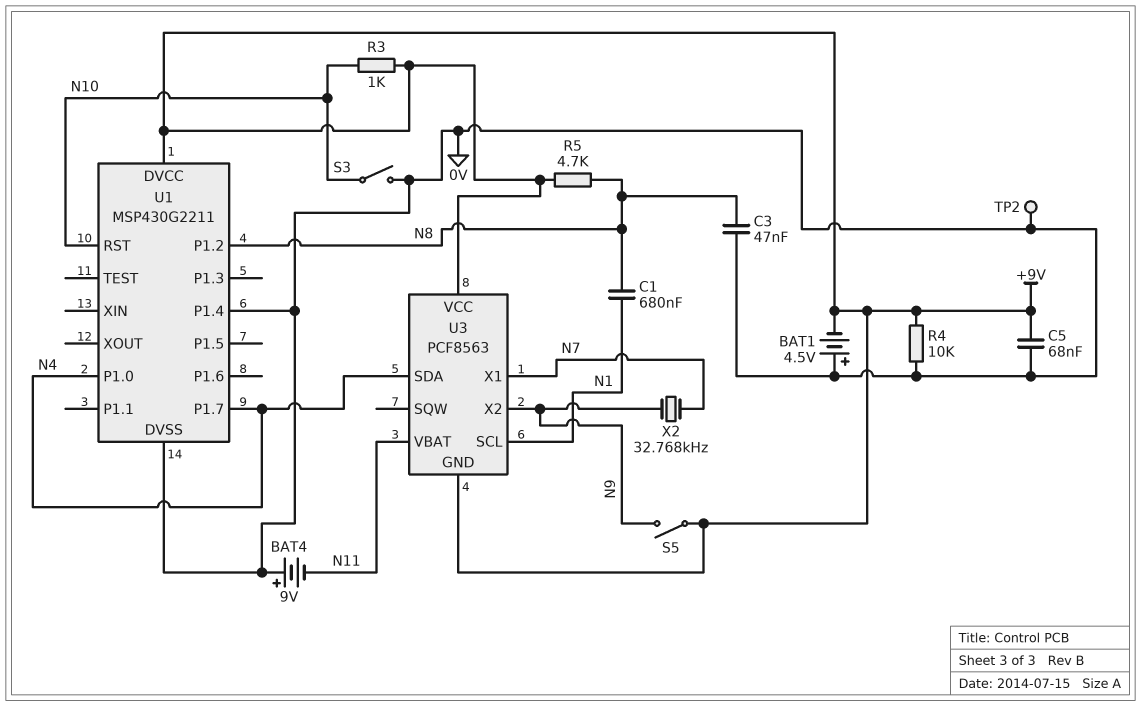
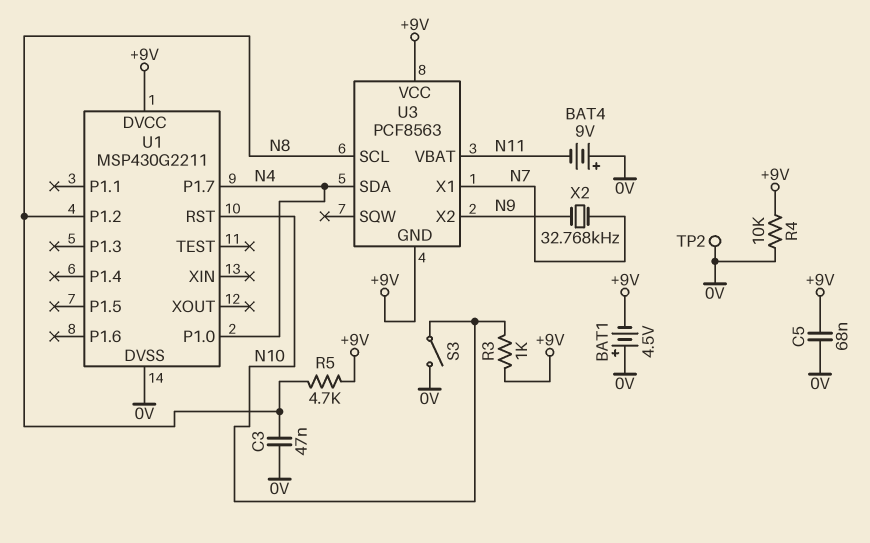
C1: 680nF (N1, N8) -> none
S5: switch (+9V, N9) -> none
U1 pin P1.4: 0V -> none
U3 pin SCL: N1 -> N8

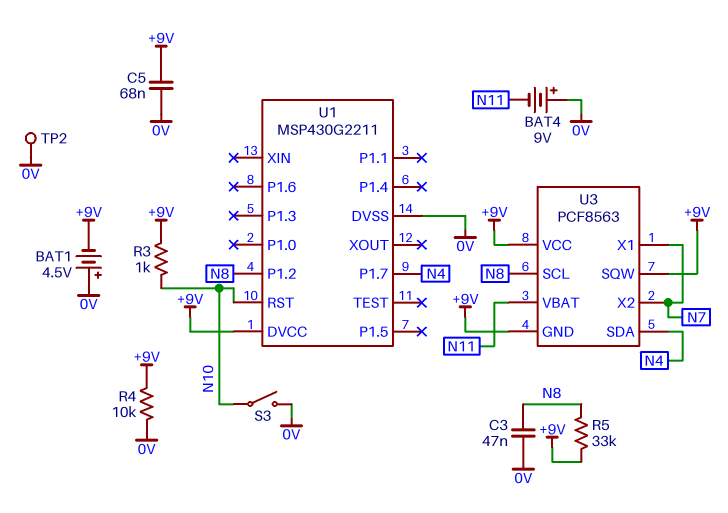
R5: 4.7k (+9V, N8) -> 33k (+9V, N8)
U1 pin P1.0: N4 -> none
U3 pin SQW: none -> +9V
U3 pin X2: N9 -> N7
X2: 32.768kHz (N7, N9) -> none

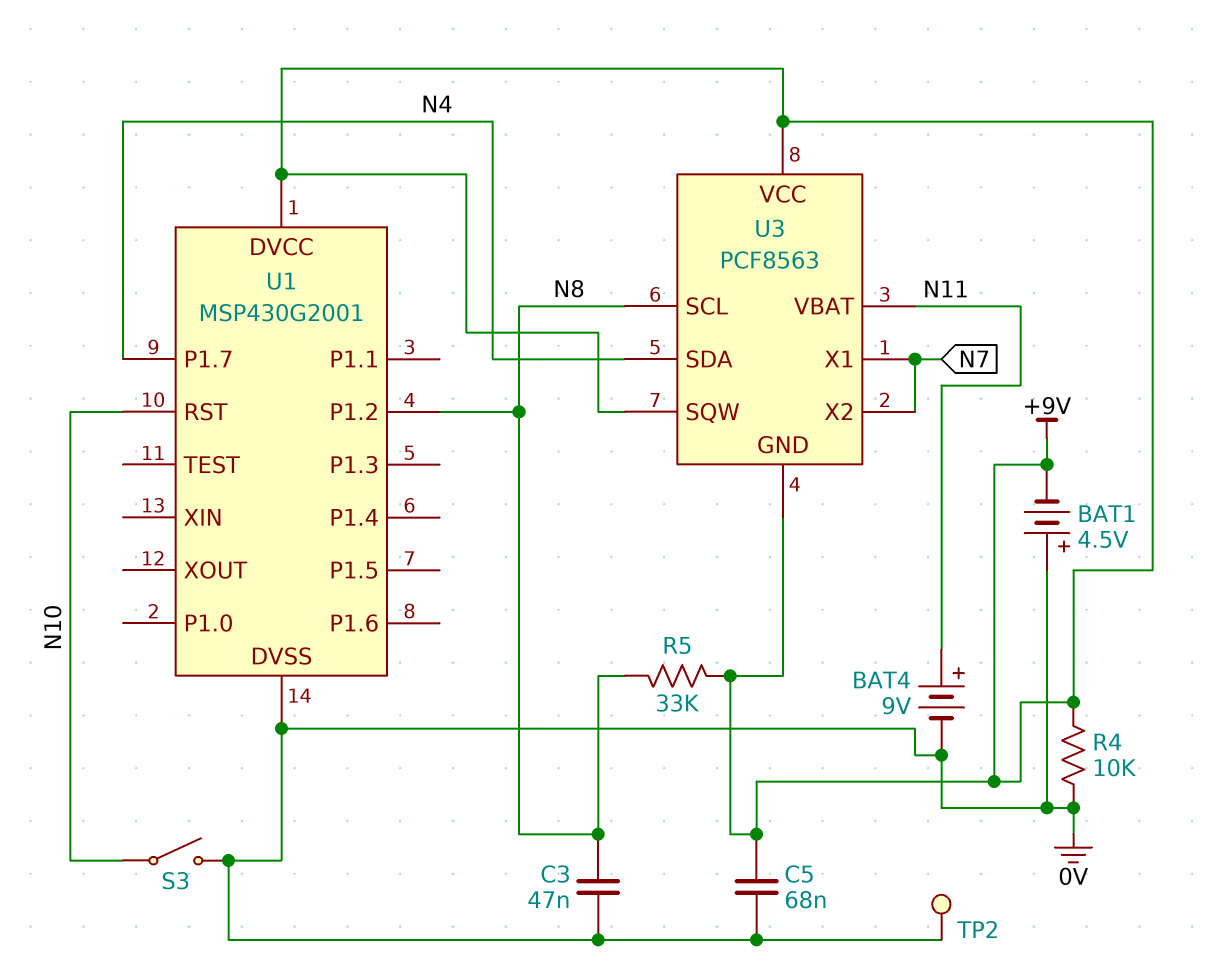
BAT4: 9V (plus 0V, minus N11) -> 9V (plus N11, minus 0V)
R3: 1k (+9V, N10) -> none
U1: MSP430G2211 -> MSP430G2001

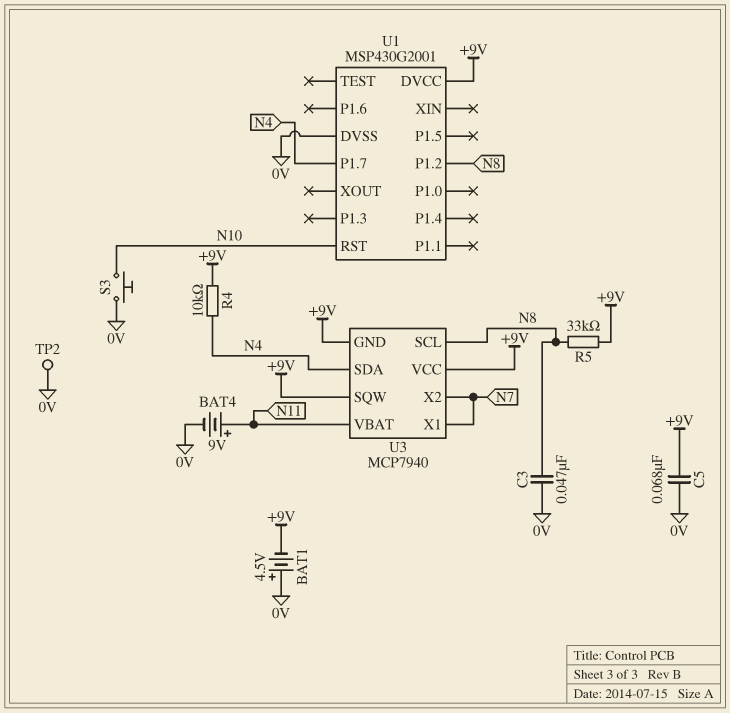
R4: 10k (+9V, 0V) -> 10k (+9V, N4)
S3: switch (0V, N10) -> button (0V, N10)
U3: PCF8563 -> MCP7940

